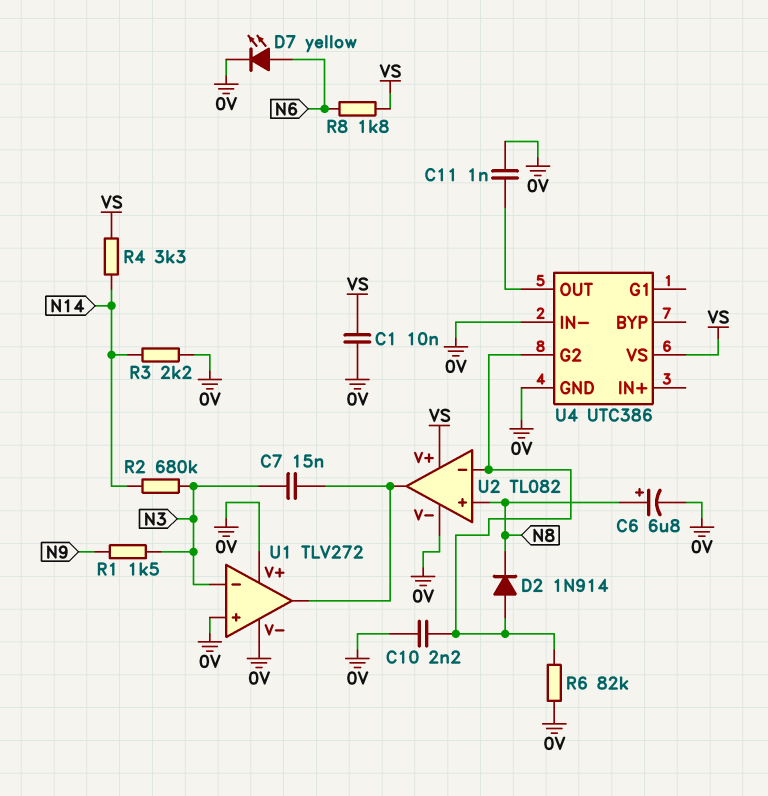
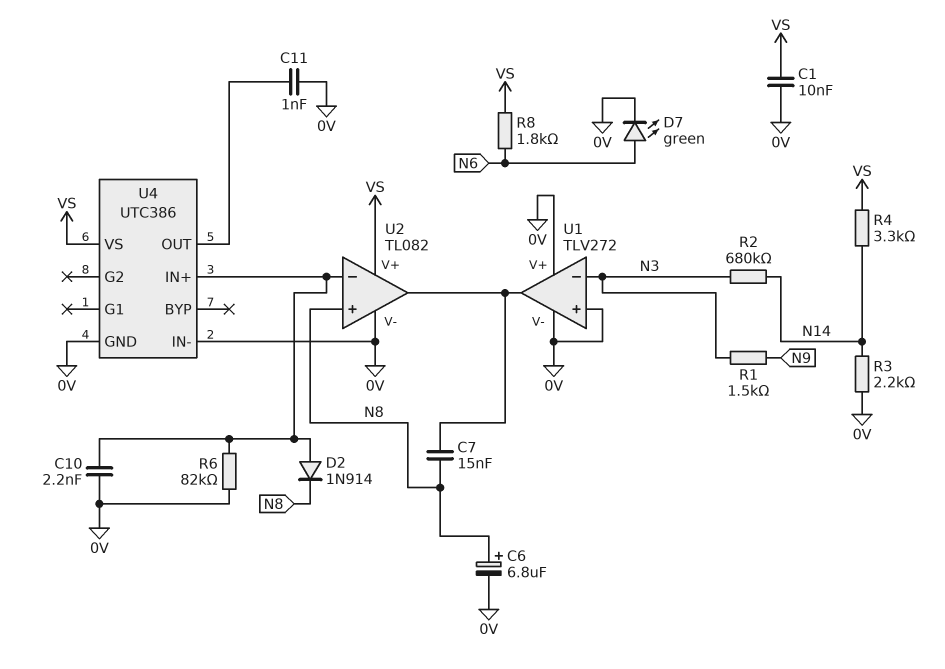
C7: 15nF (N3, U1/out) -> 15nF (N8, U1/out)
D7: LED yellow (A N6, K 0V) -> LED green (A N6, K 0V)
U4 pin G2: U2/in- -> none
U4 pin IN+: none -> U2/in-

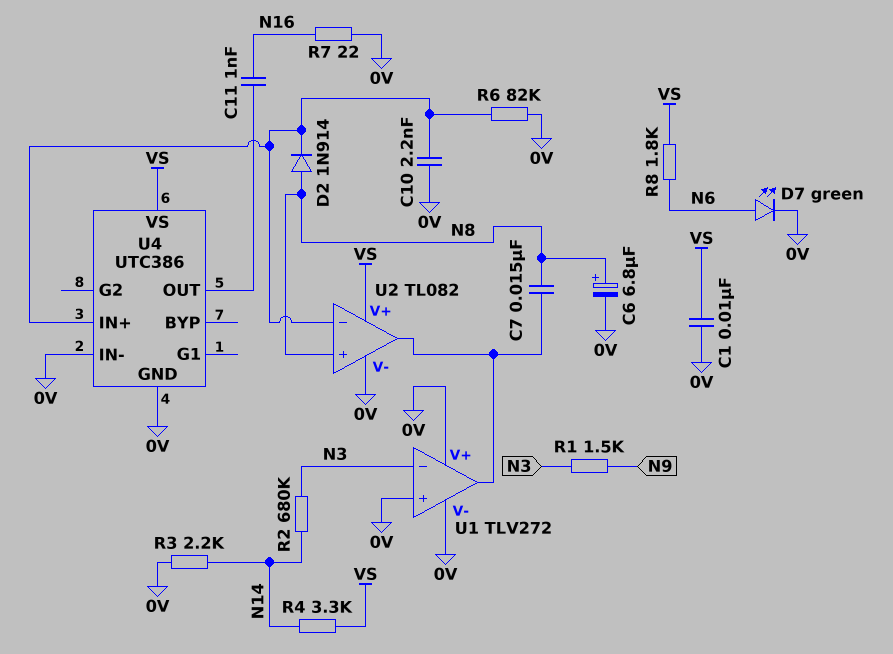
C11: 1nF (0V, U4/OUT) -> 1nF (N16, U4/OUT)
D2: diode 1N914 (A U2/in-, K N8) -> diode 1N914 (A N8, K U2/in-)
R7: none -> 22 (0V, N16)

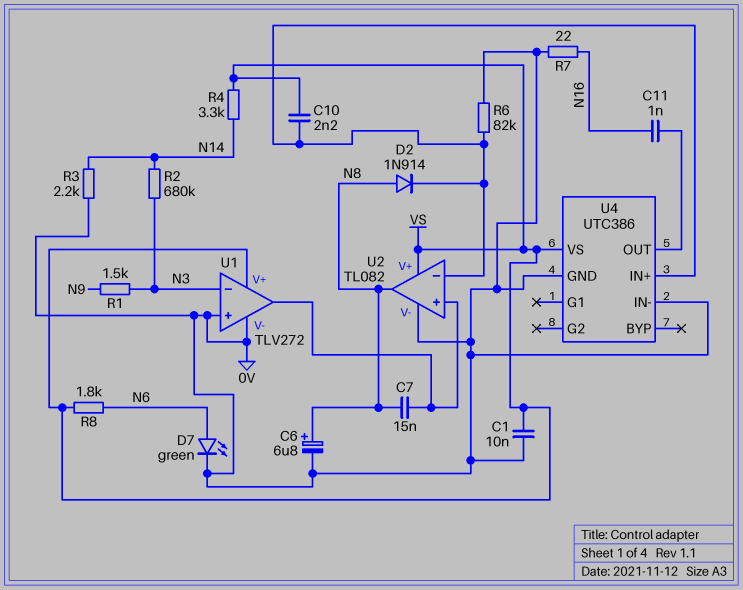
C10: 2.2nF (0V, U2/in-) -> 2.2nF (U2/in-, VS)
U1 pin V+: 0V -> VS
U2 pin in+: N8 -> U1/out
U2 pin out: U1/out -> N8

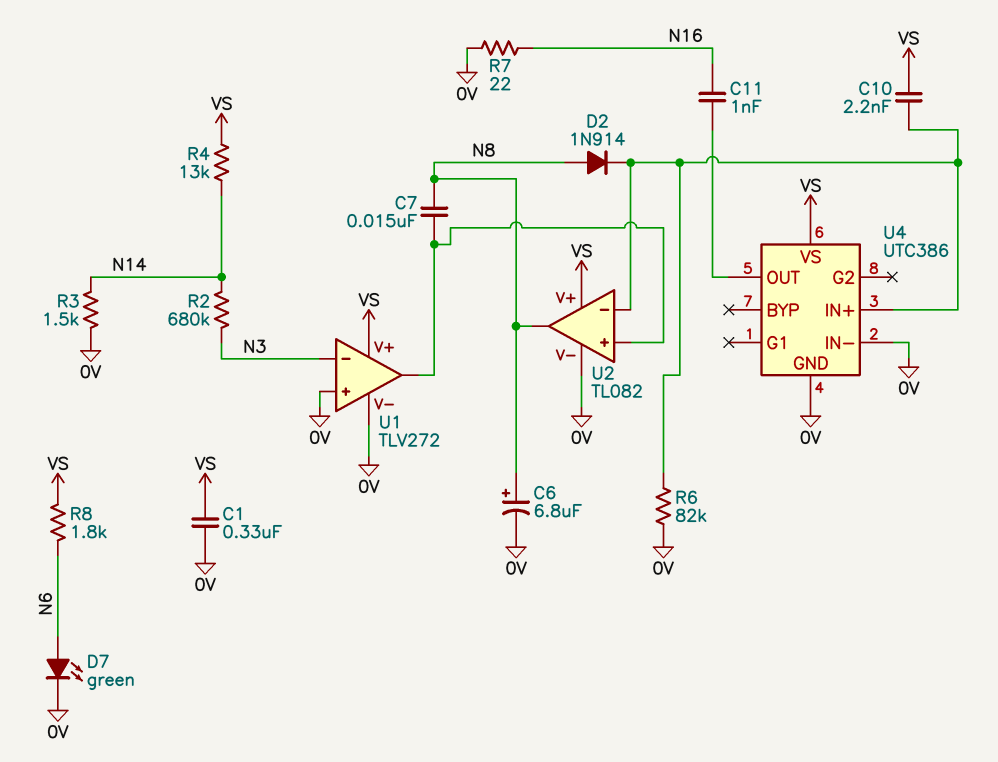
C1: 10nF (0V, VS) -> 330nF (0V, VS)
R1: 1.5k (N3, N9) -> none
R3: 2.2k (0V, N14) -> 1.5k (0V, N14)
R4: 3.3k (N14, VS) -> 13k (N14, VS)

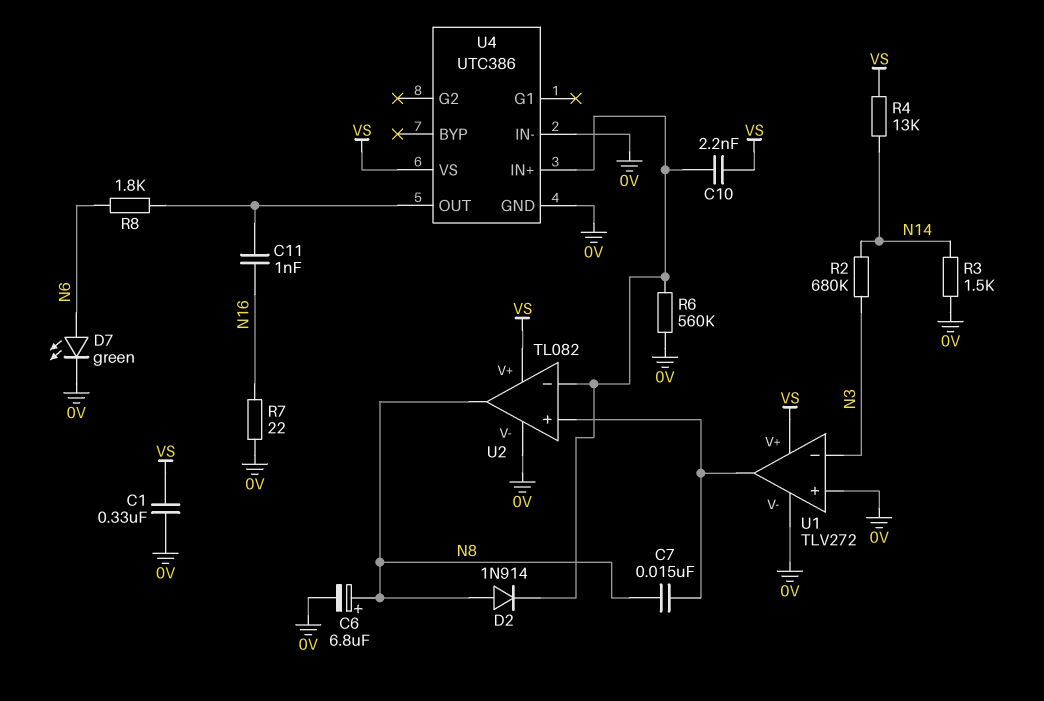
R6: 82k (0V, U2/in-) -> 560k (0V, U2/in-)
R8: 1.8k (N6, VS) -> 1.8k (N6, U4/OUT)

